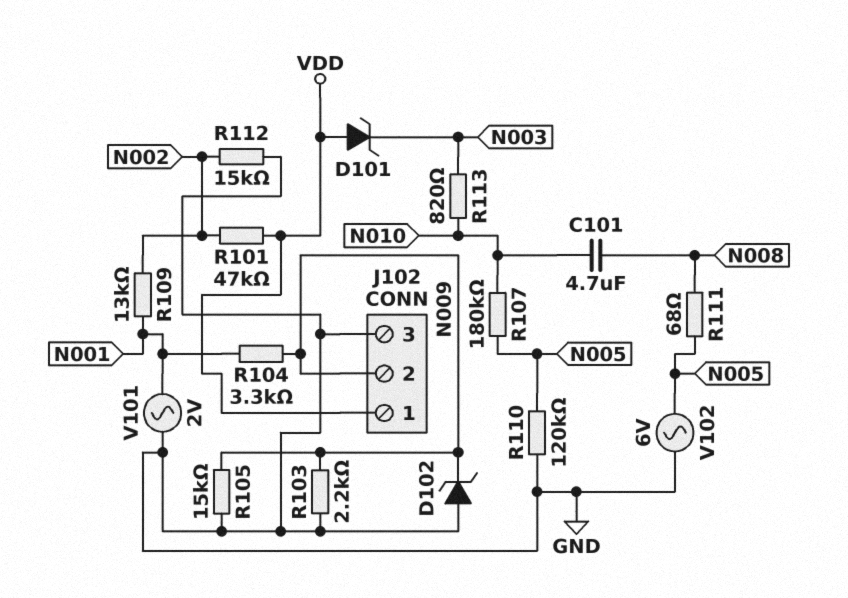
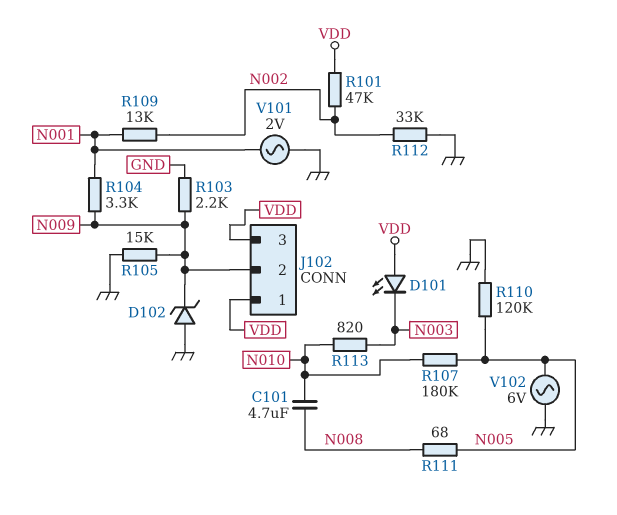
D101: zener (A VDD, K N003) -> LED (A VDD, K N003)
J102 pin 3: GND -> VDD
R112: 15k (GND, N002) -> 33k (GND, N002)

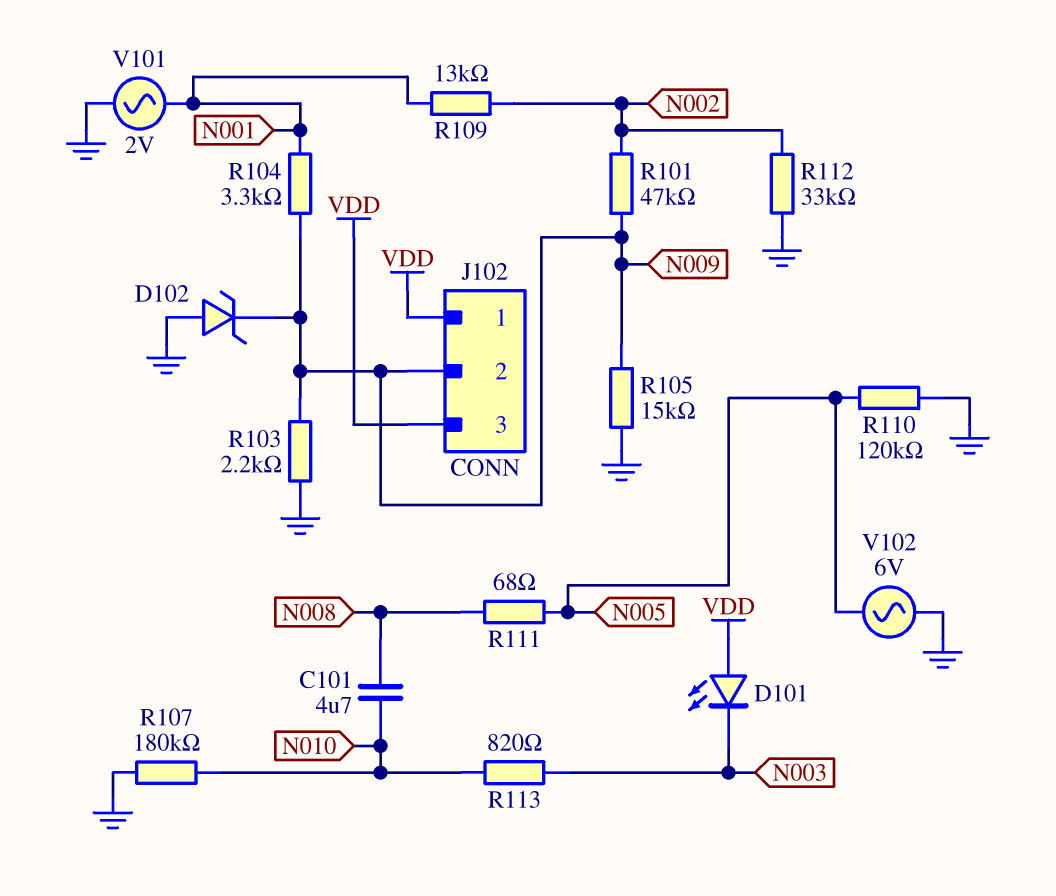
R101: 47k (N002, VDD) -> 47k (N002, N009)
R107: 180k (N005, N010) -> 180k (GND, N010)

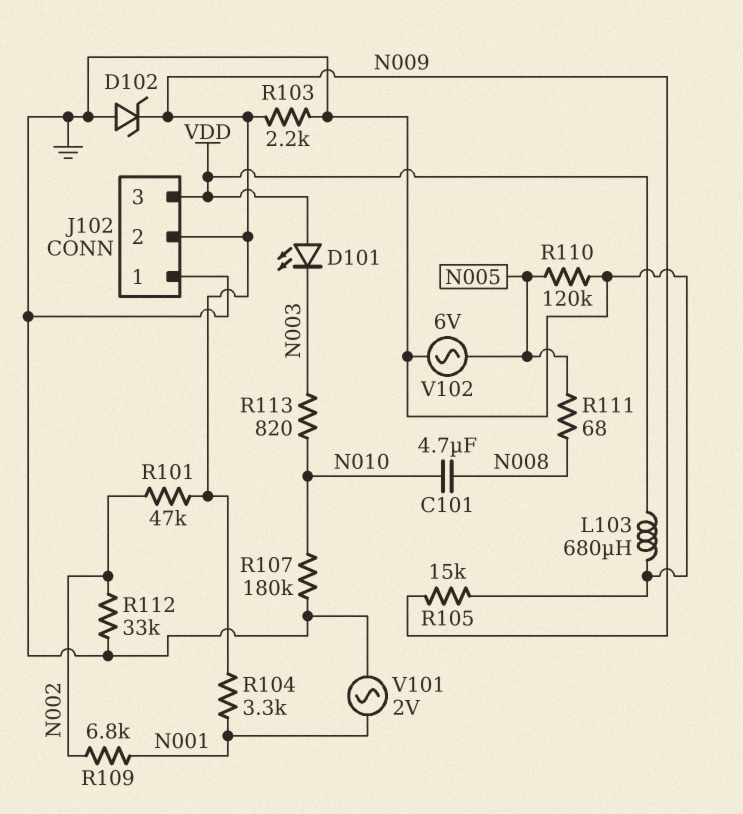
J102 pin 1: VDD -> GND
L103: none -> 680uH (GND, VDD)
R109: 13k (N001, N002) -> 6.8k (N001, N002)

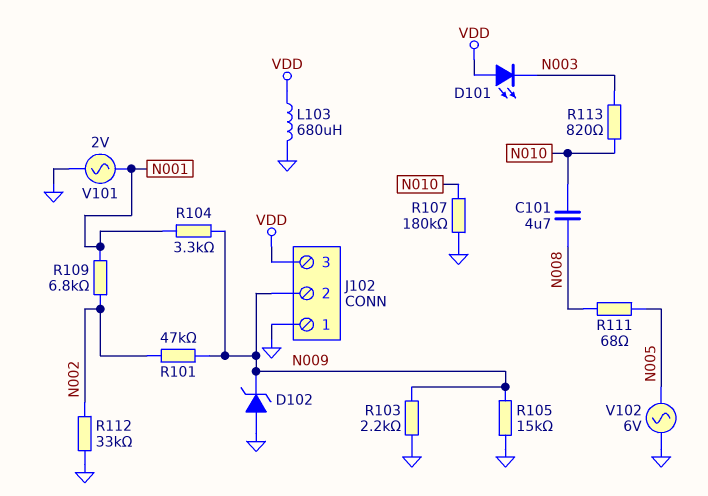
R110: 120k (GND, N005) -> none

